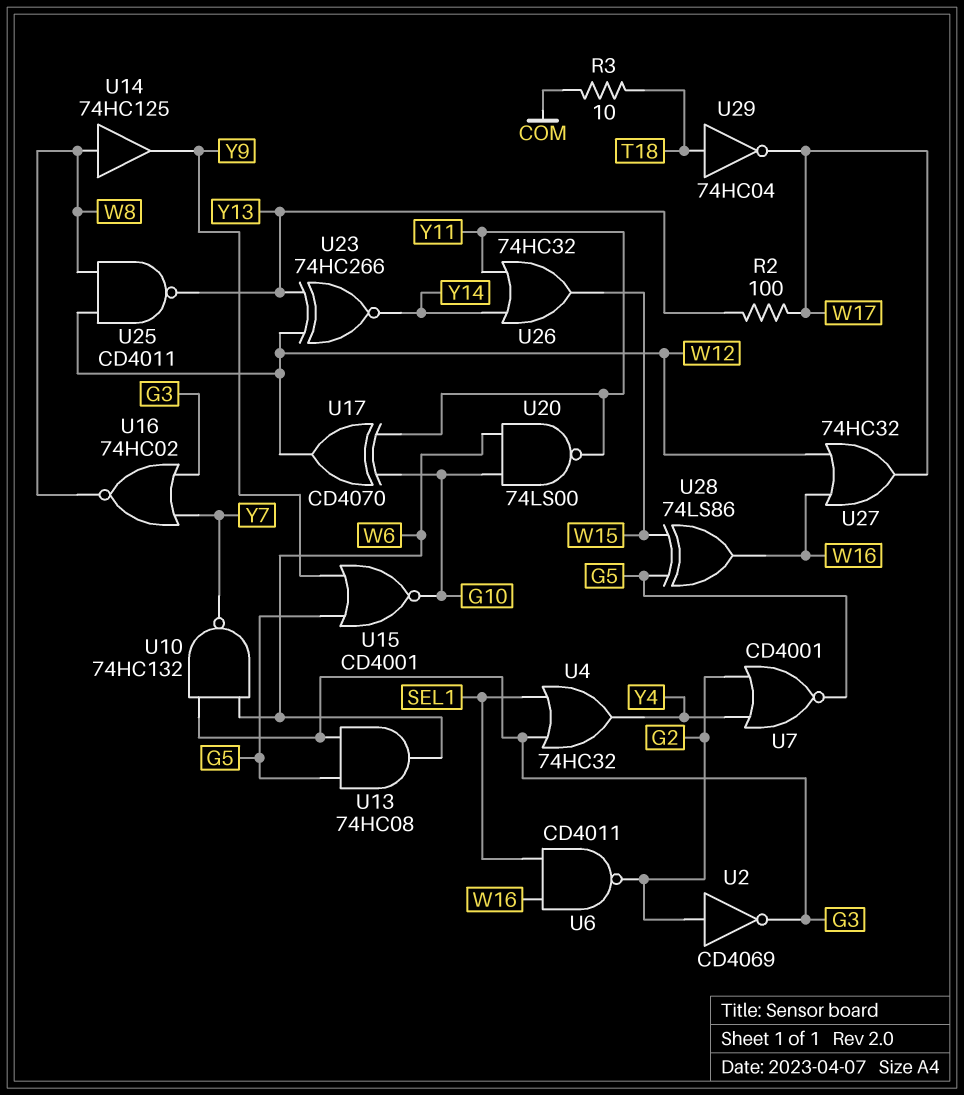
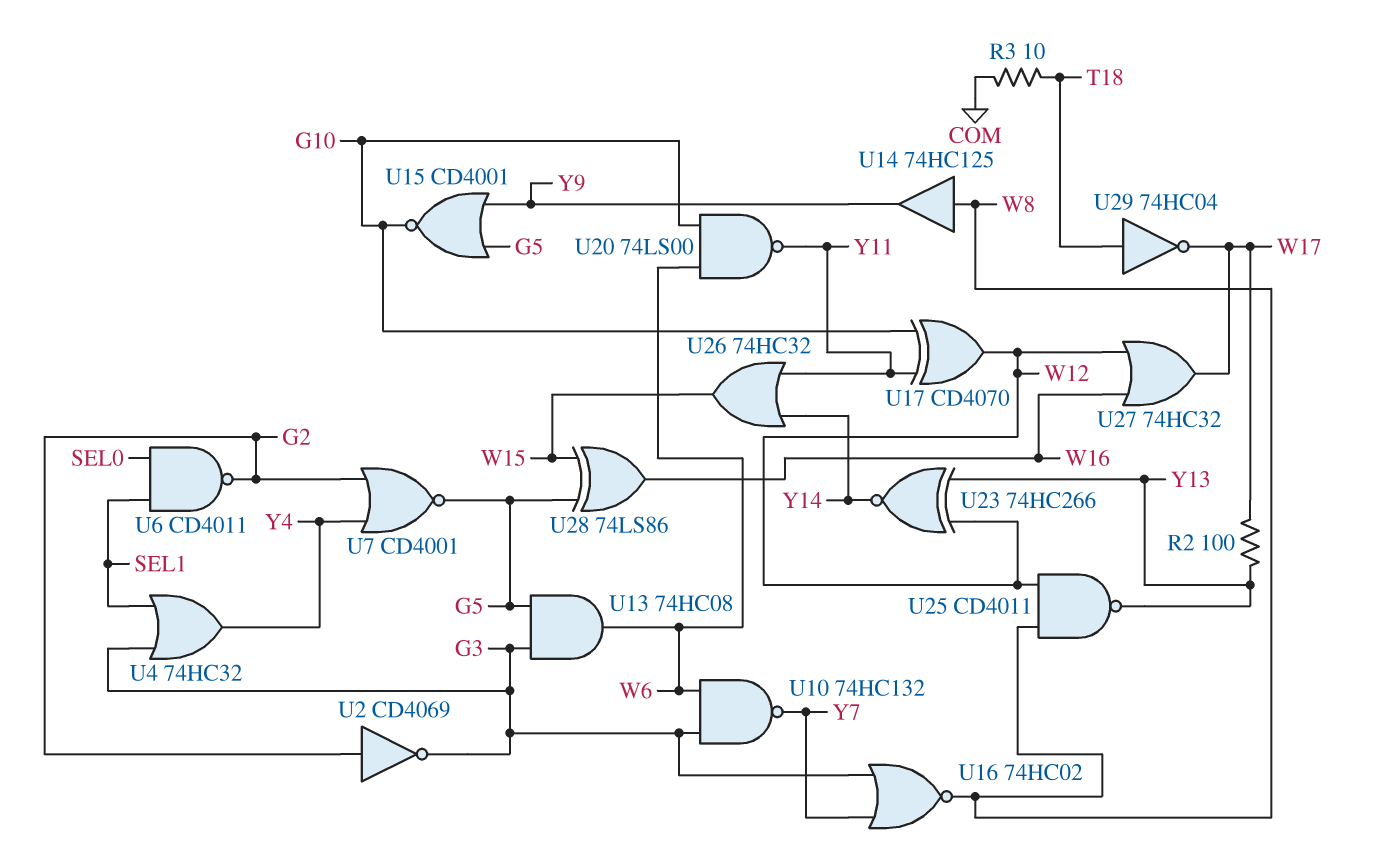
U6: NAND CD4011 (in SEL1, in W16, out G2) -> NAND CD4011 (in SEL0, in SEL1, out G2)

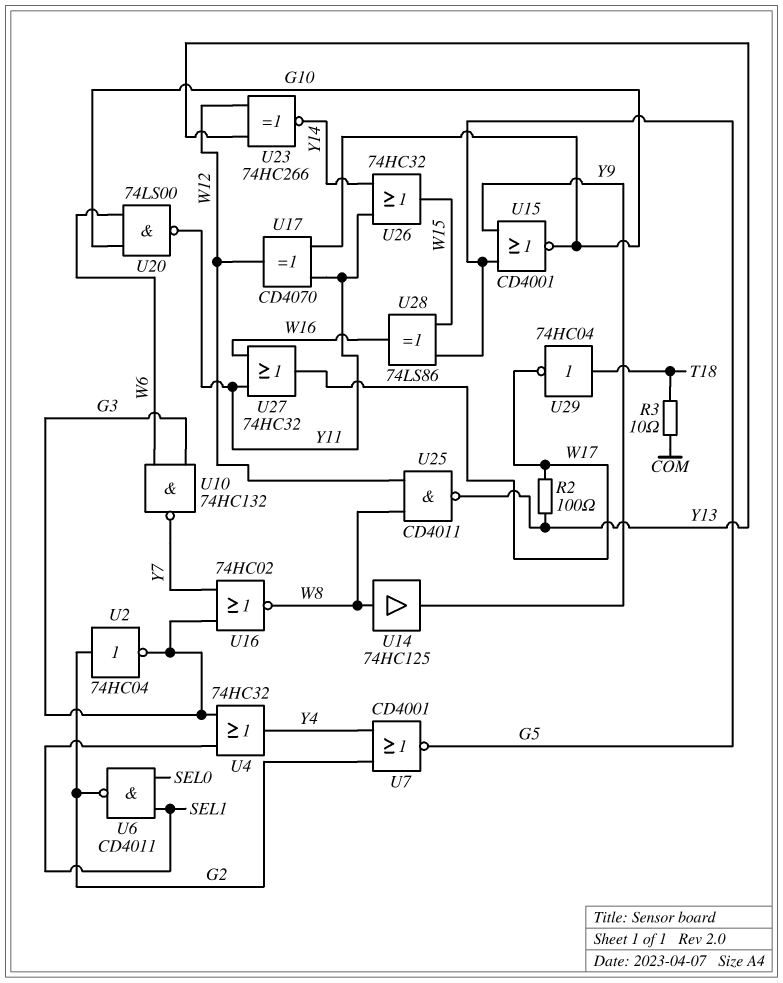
U2: NOT CD4069 (in G2, out G3) -> NOT 74HC04 (in G2, out G3)
U13: AND 74HC08 (in G3, in G5, out W6) -> none
U27: OR 74HC32 (in W12, in W16, out W17) -> OR 74HC32 (in W16, in Y11, out W17)

